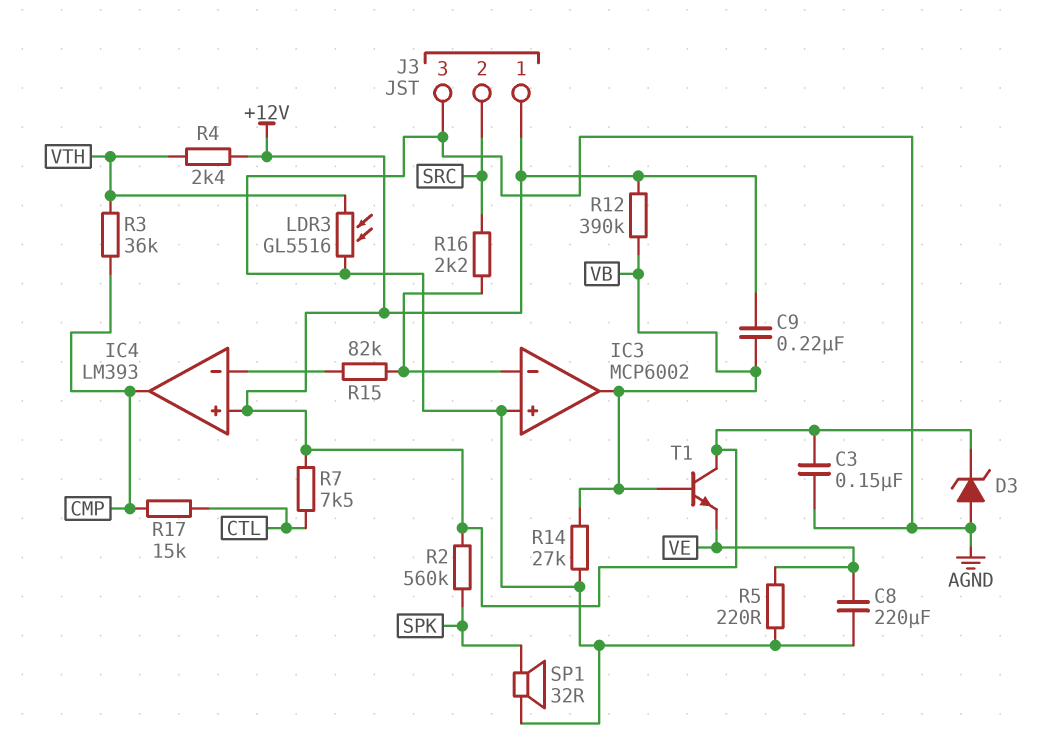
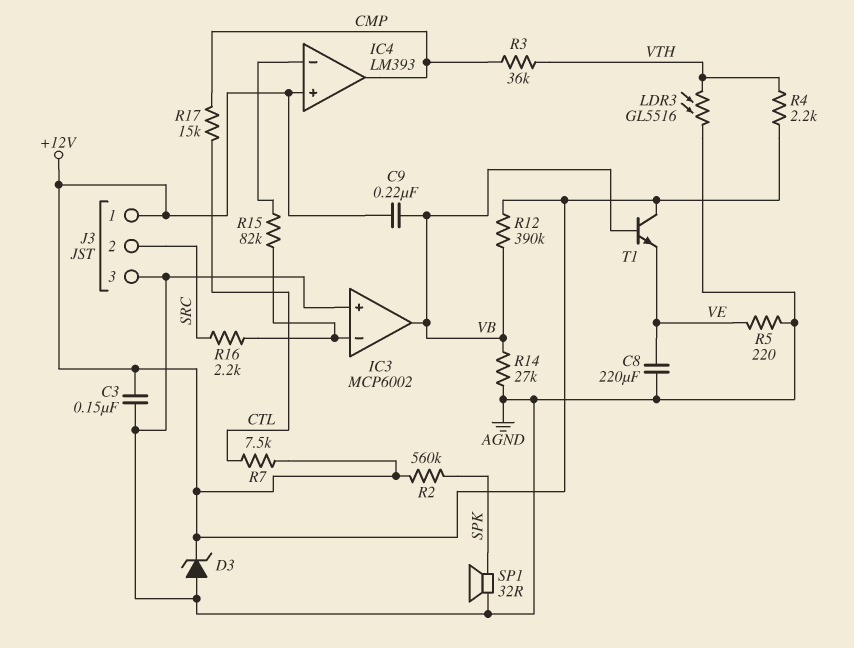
R4: 2.4k (+12V, VTH) -> 2.2k (+12V, VTH)

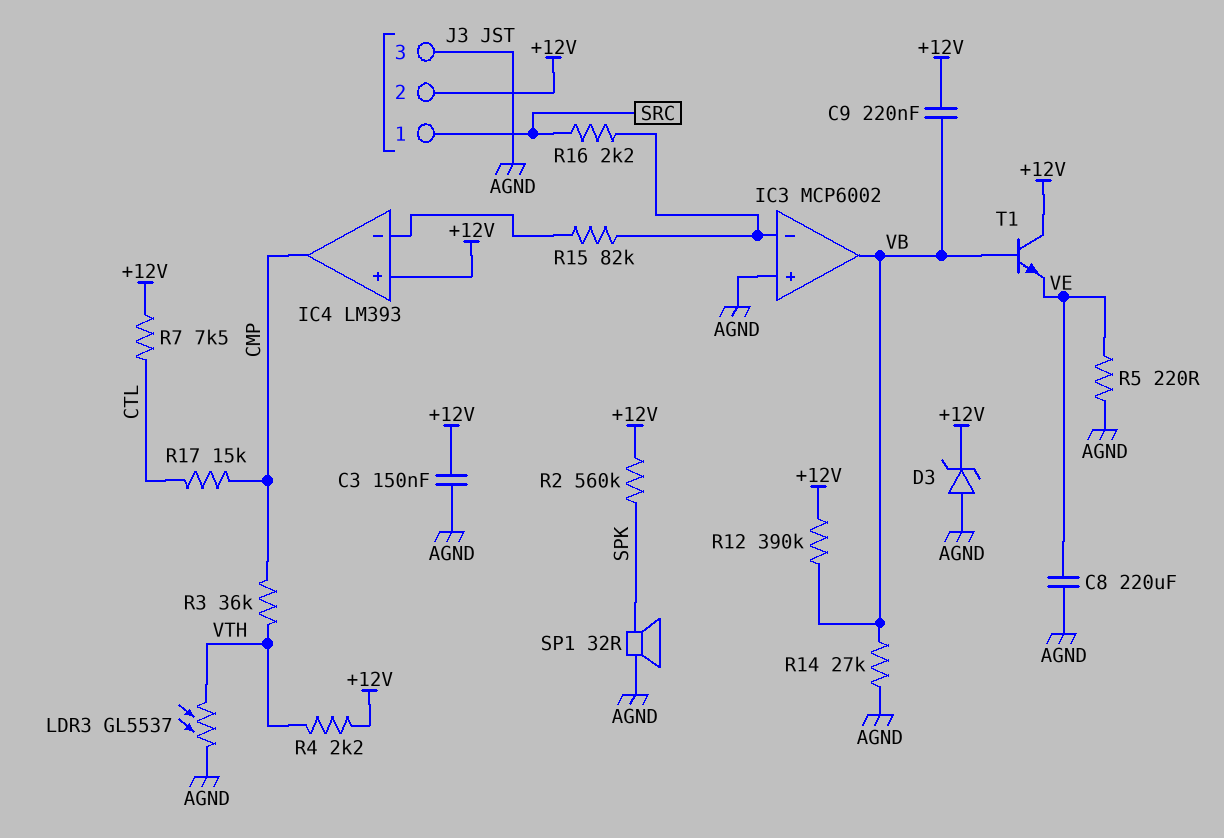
J3 pin 1: +12V -> SRC
J3 pin 2: SRC -> +12V
LDR3: GL5516 (AGND, VTH) -> GL5537 (AGND, VTH)

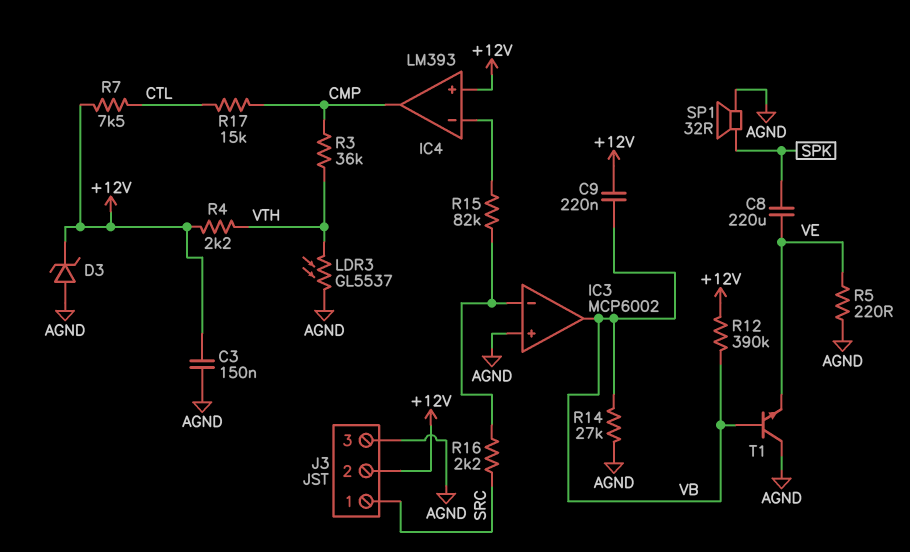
C8: 220uF (AGND, VE) -> 220uF (SPK, VE)
R2: 560k (+12V, SPK) -> none
T1: NPN (B VB, C +12V, E VE) -> NPN (B VB, C AGND, E VE)

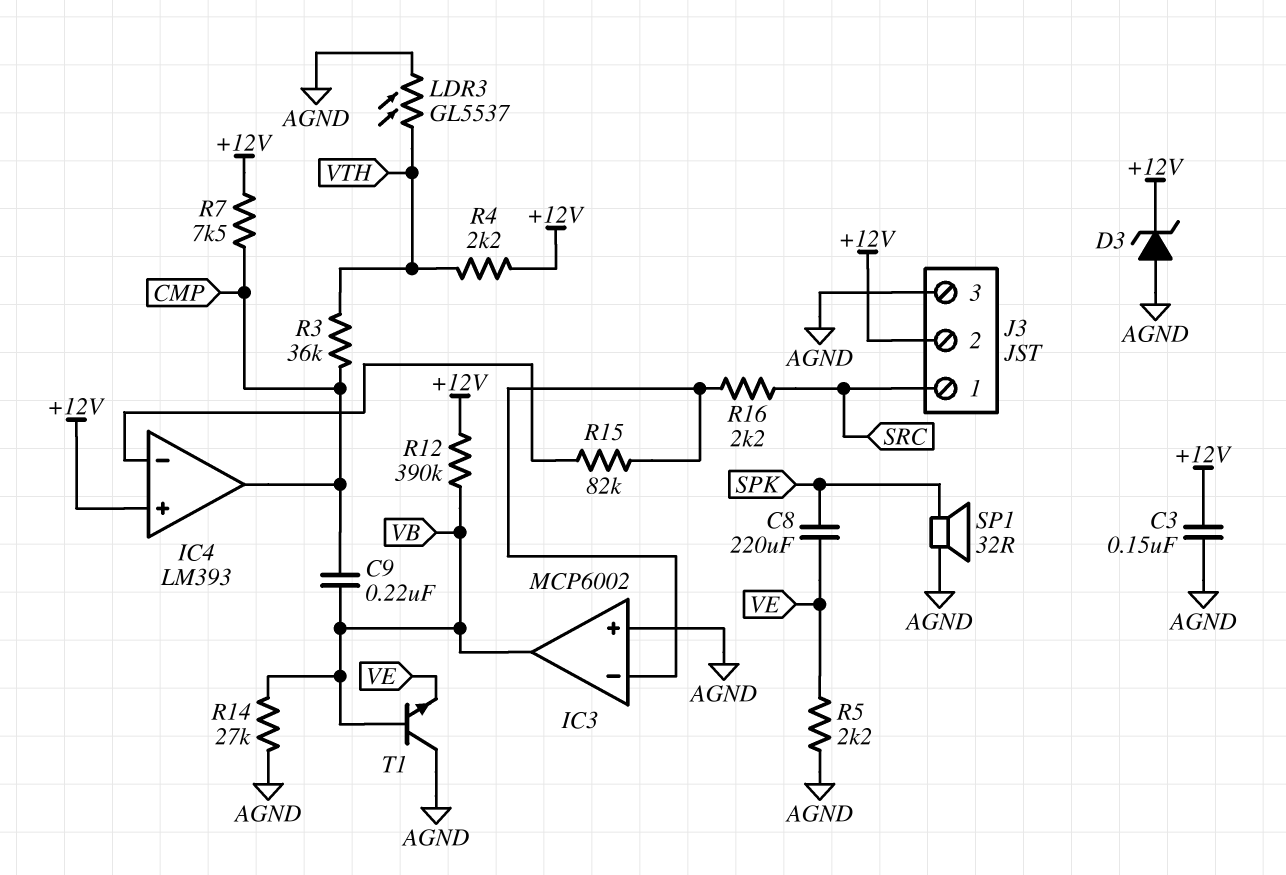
C9: 220nF (+12V, VB) -> 220nF (CMP, VB)
R5: 220 (AGND, VE) -> 2.2k (AGND, VE)
R7: 7.5k (+12V, CTL) -> 7.5k (+12V, CMP)
R17: 15k (CMP, CTL) -> none

